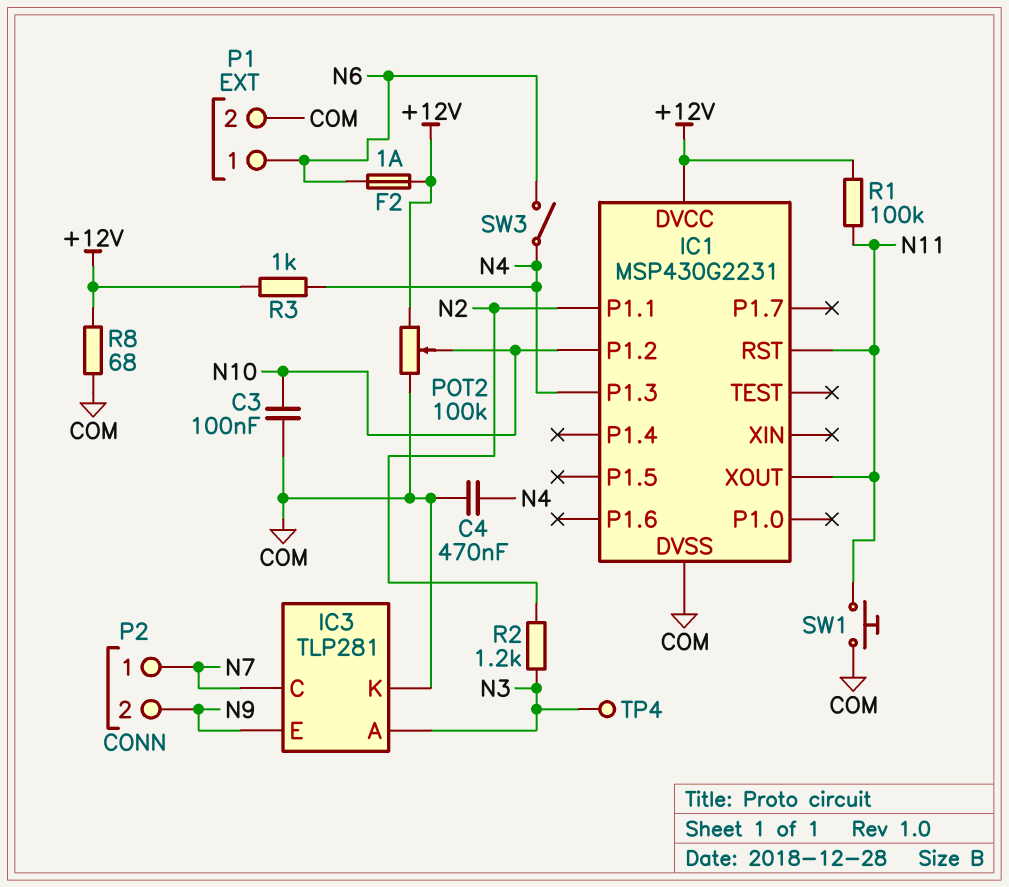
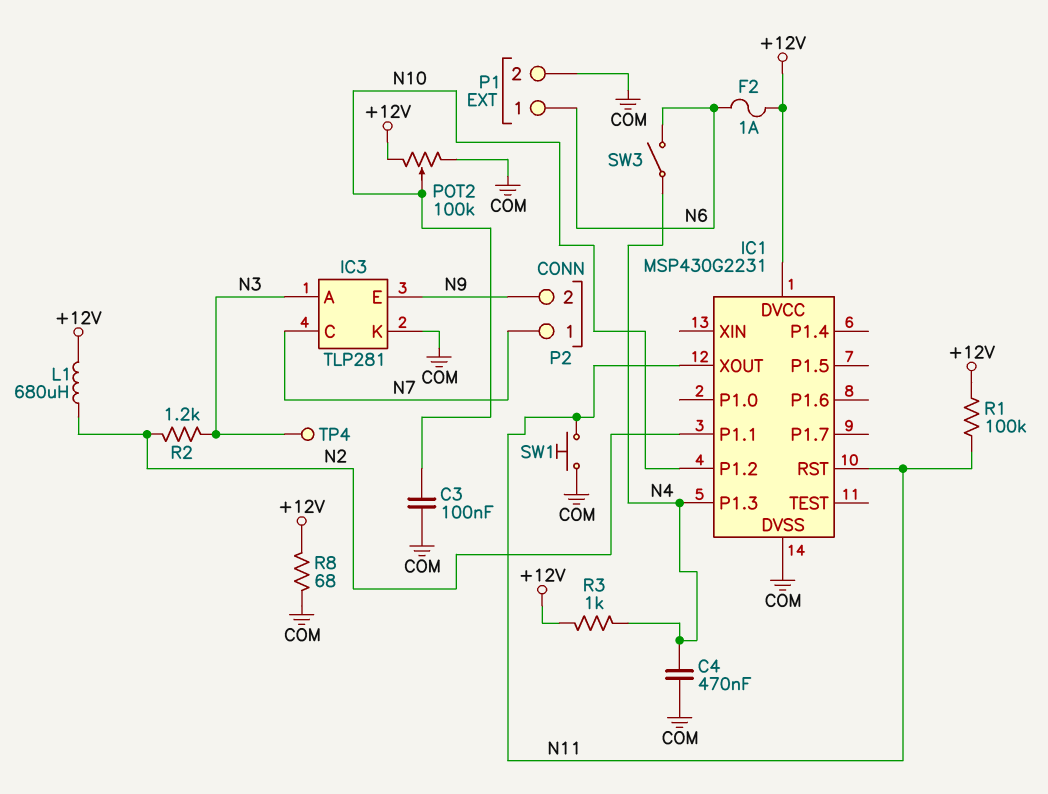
L1: none -> 680uH (+12V, N2)

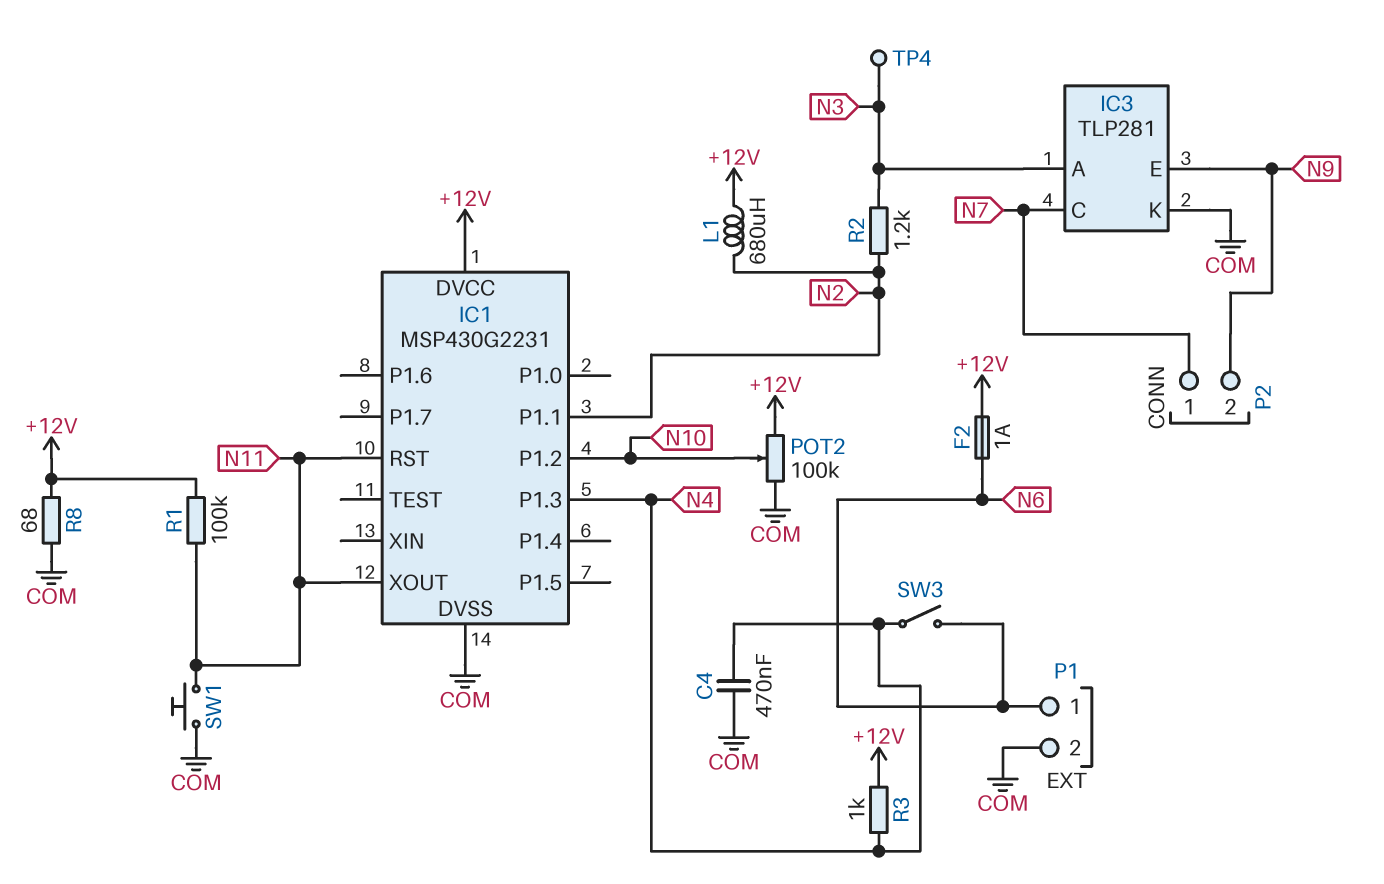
C3: 100nF (COM, N10) -> none

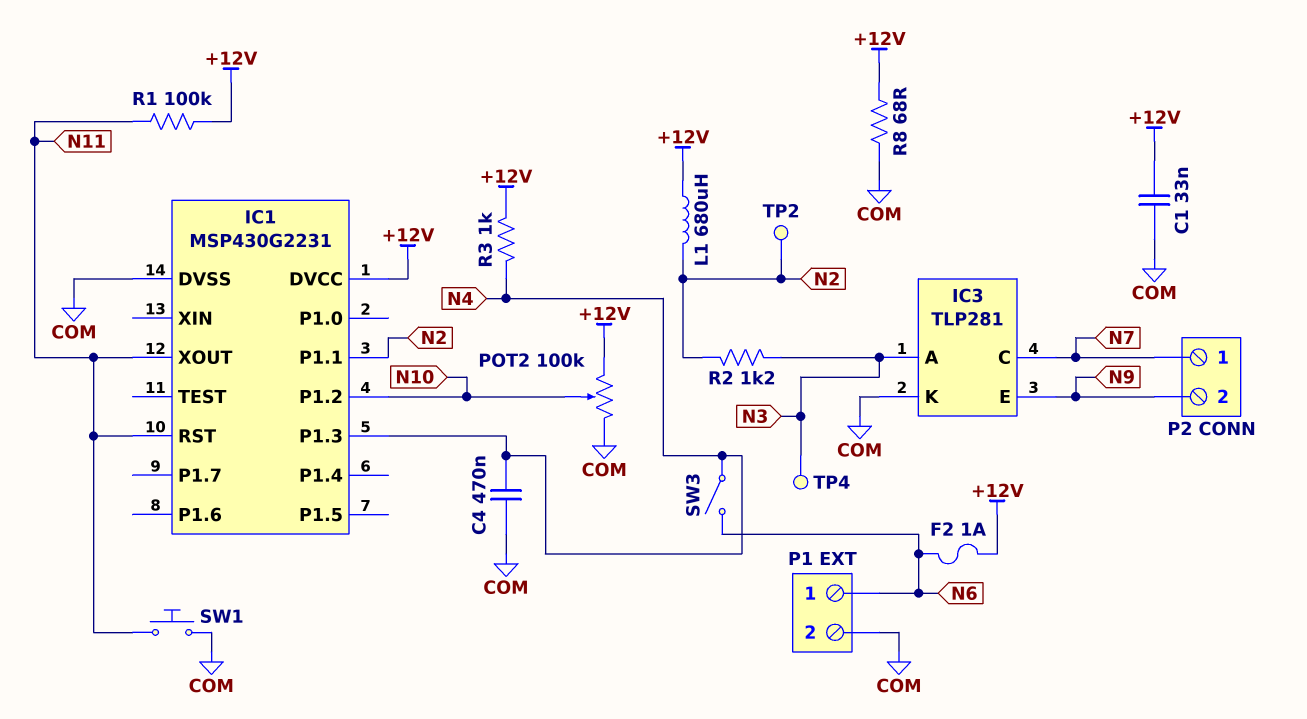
C1: none -> 33nF (+12V, COM)
TP2: none -> test point (N2)

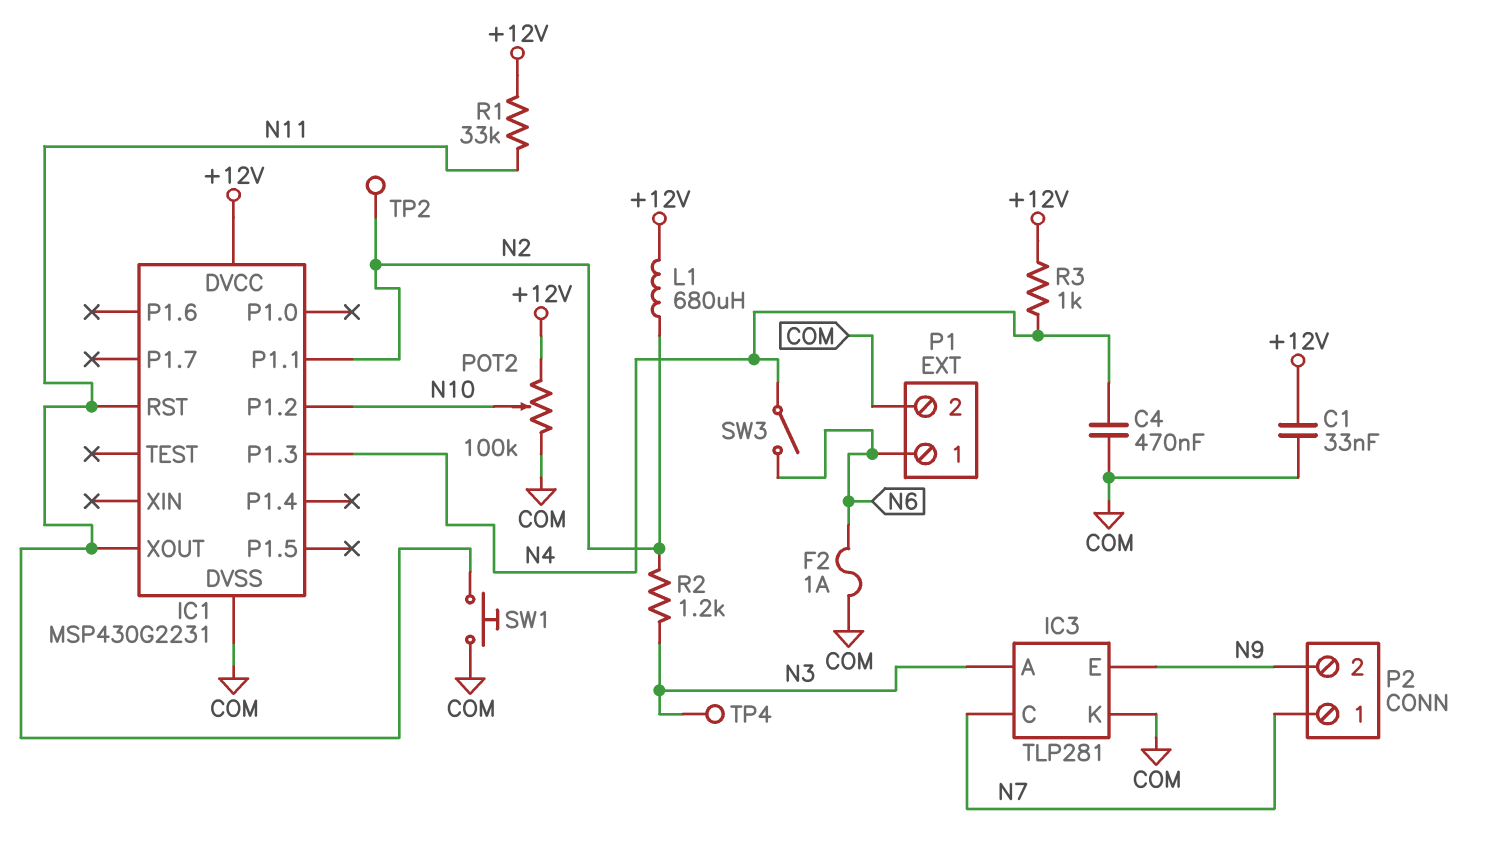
F2: 1A (+12V, N6) -> 1A (COM, N6)
R1: 100k (+12V, N11) -> 33k (+12V, N11)
R8: 68 (+12V, COM) -> none

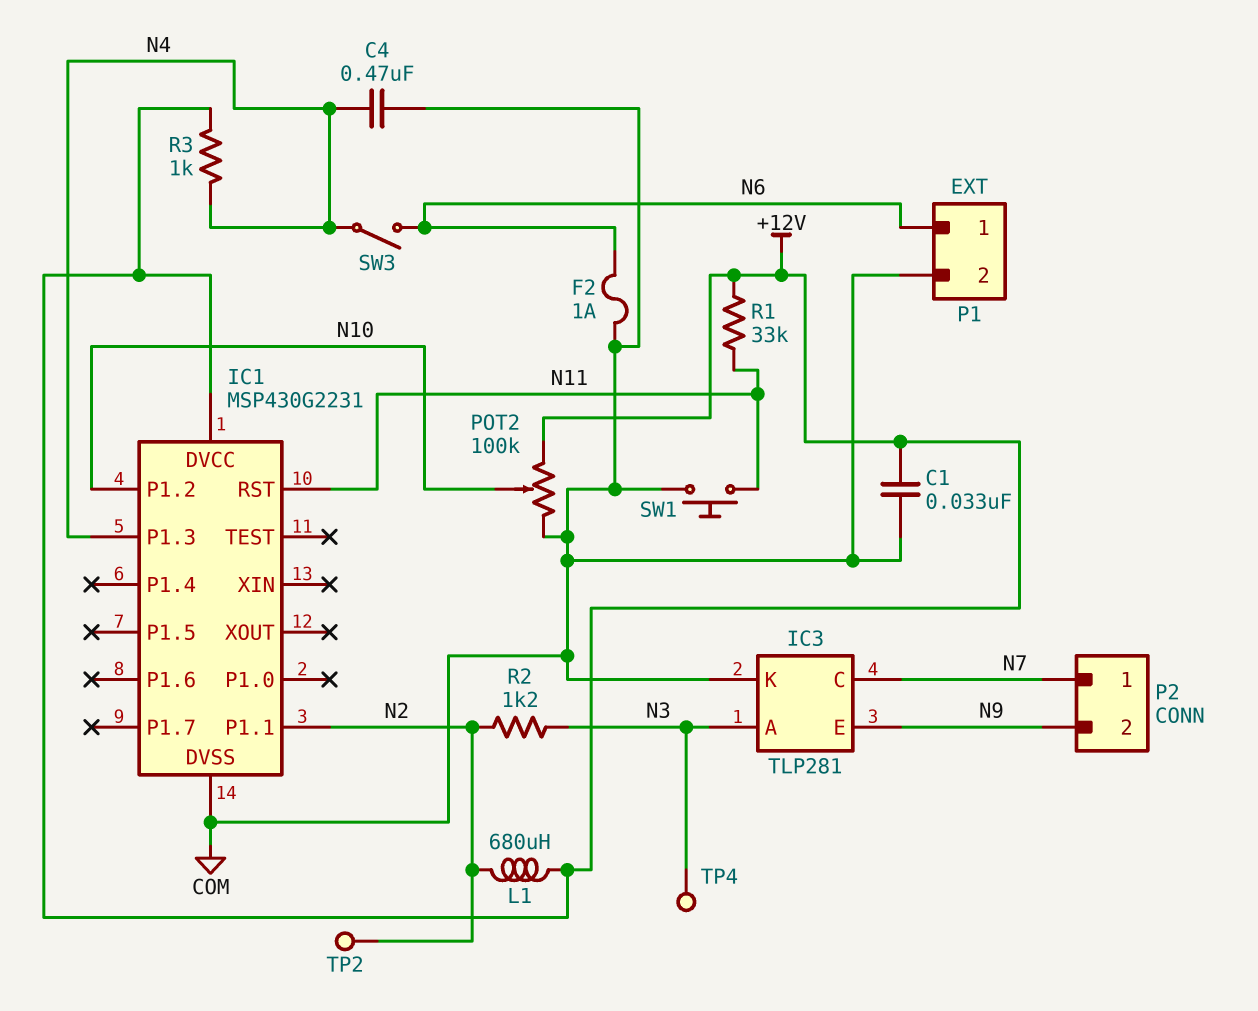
IC1 pin XOUT: N11 -> none

